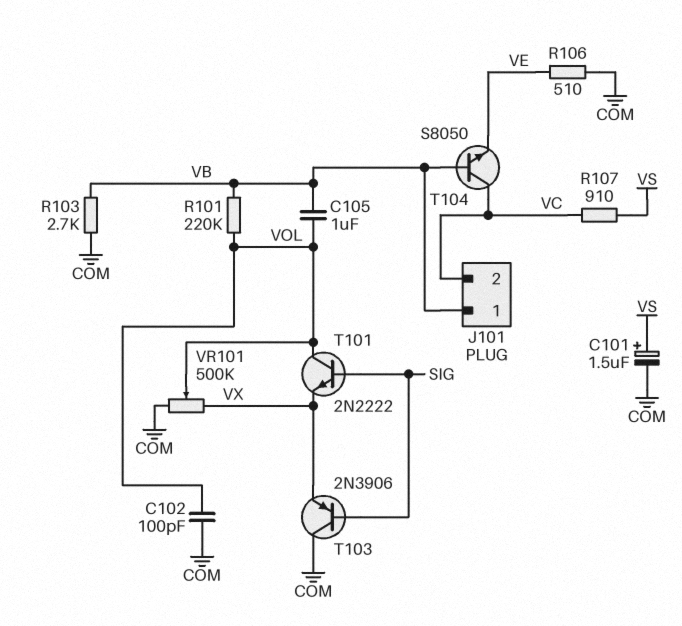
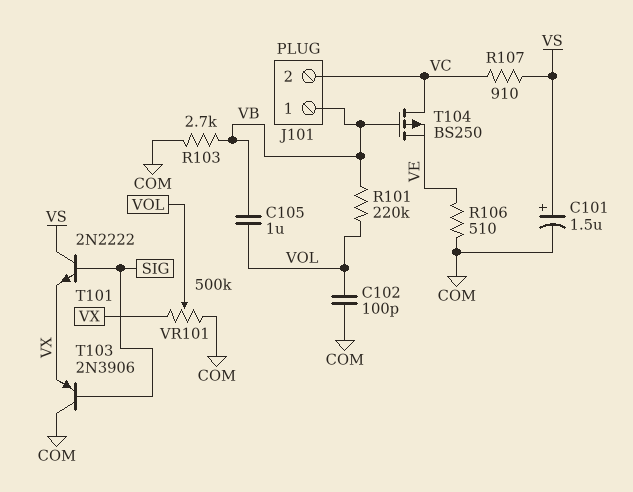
T101: NPN 2N2222 (B SIG, C VOL, E VX) -> NPN 2N2222 (B SIG, C VS, E VX)
T104: NPN S8050 (B VB, C VC, E VE) -> PMOS BS250 (G VB, D VC, S VE)

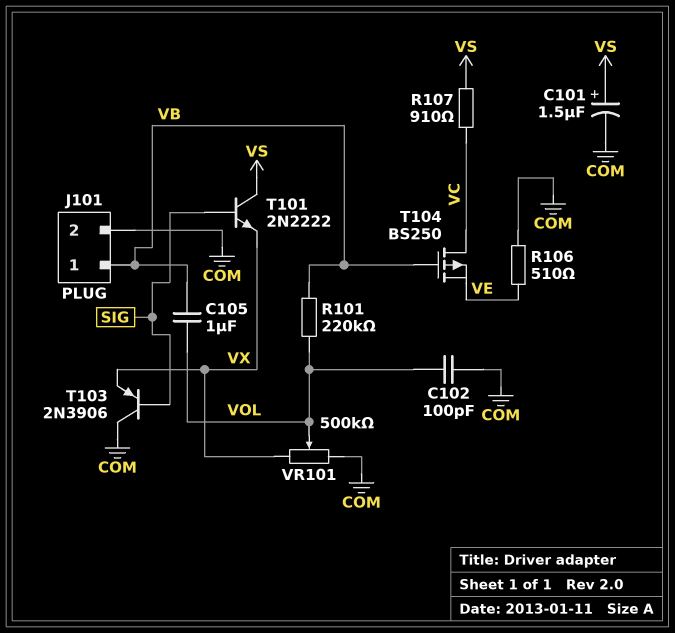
J101 pin 2: VC -> COM
R103: 2.7k (COM, VB) -> none

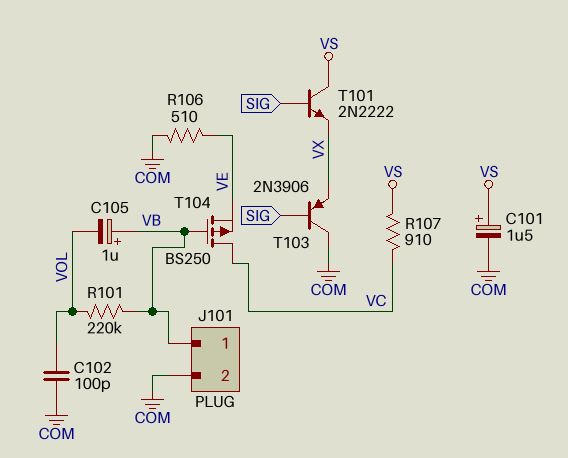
C105: 1uF (VB, VOL) -> 1uF (plus VB, minus VOL)
VR101: 500k (COM, VX, wiper VOL) -> none

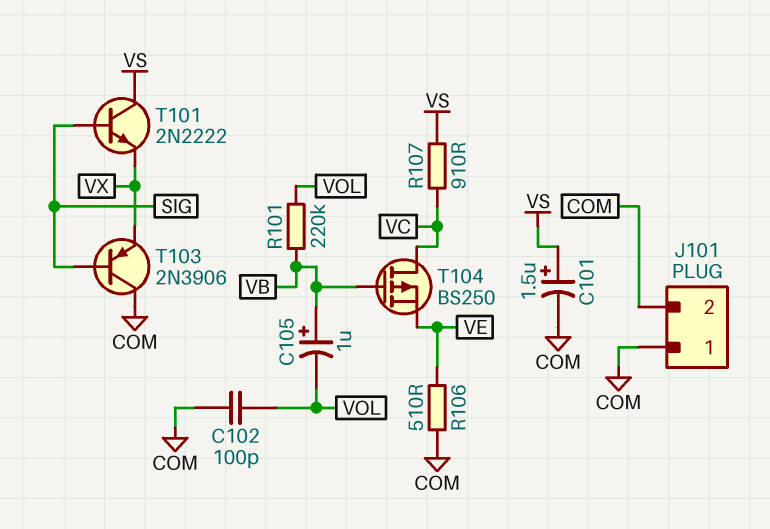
J101 pin 1: VB -> COM

